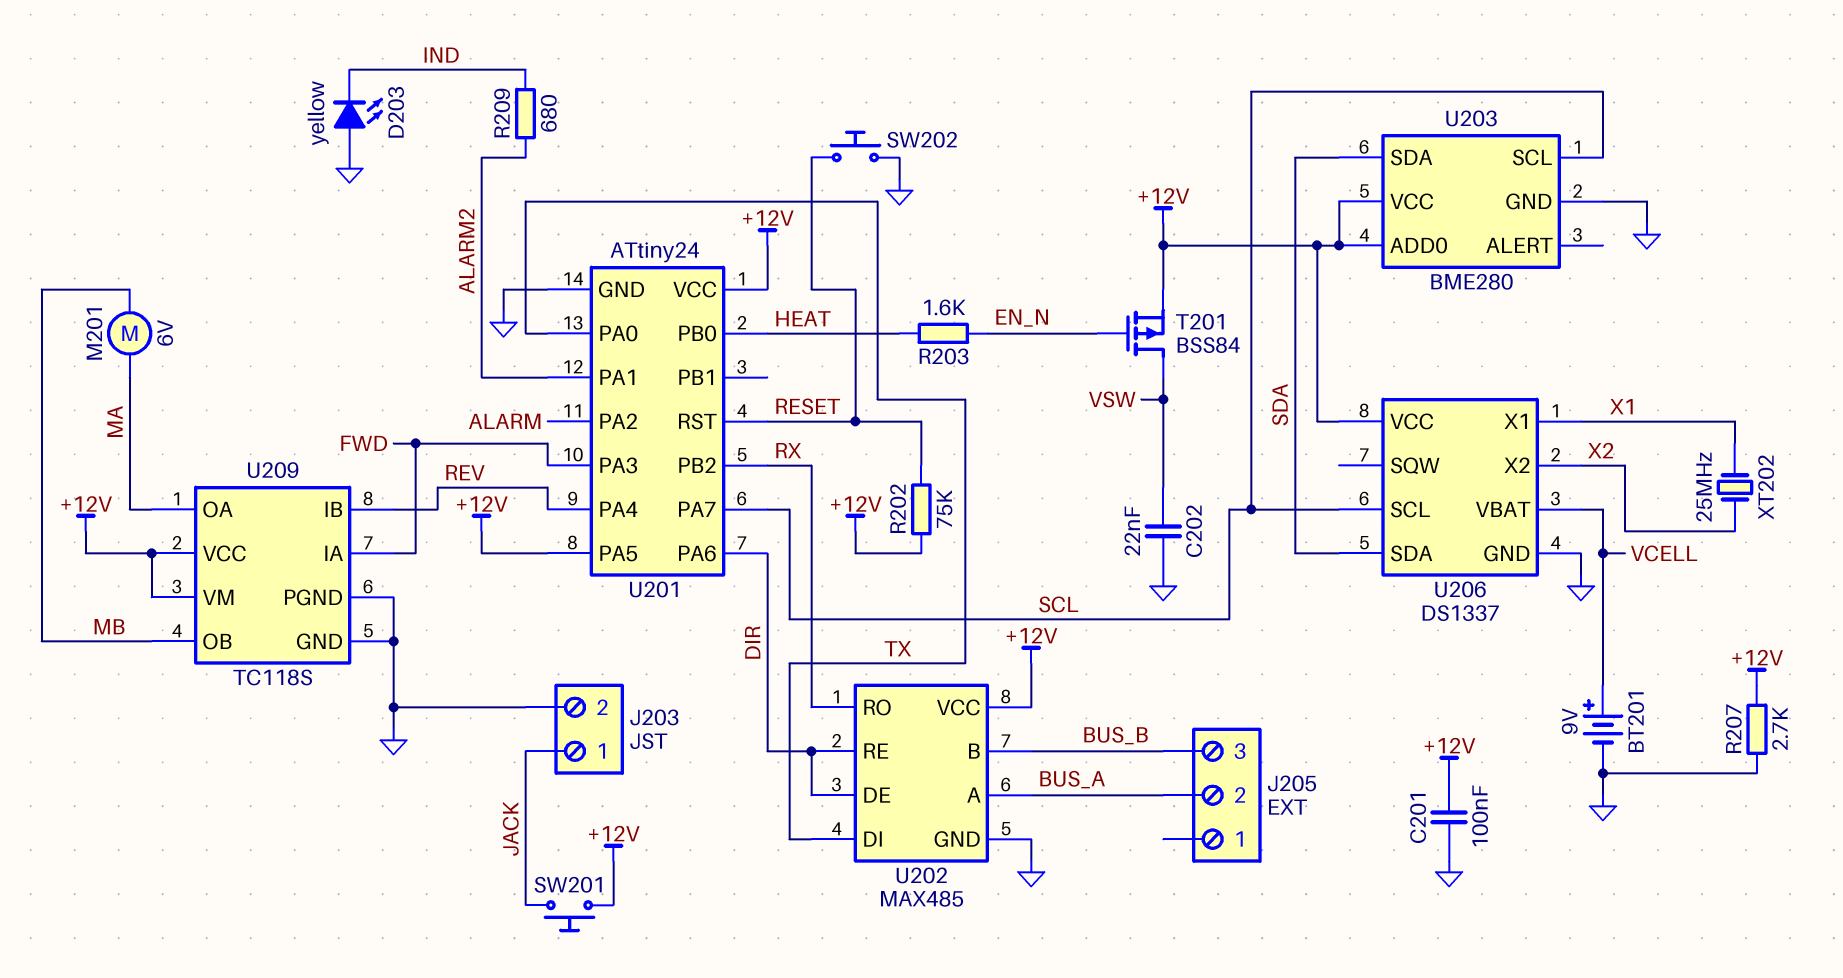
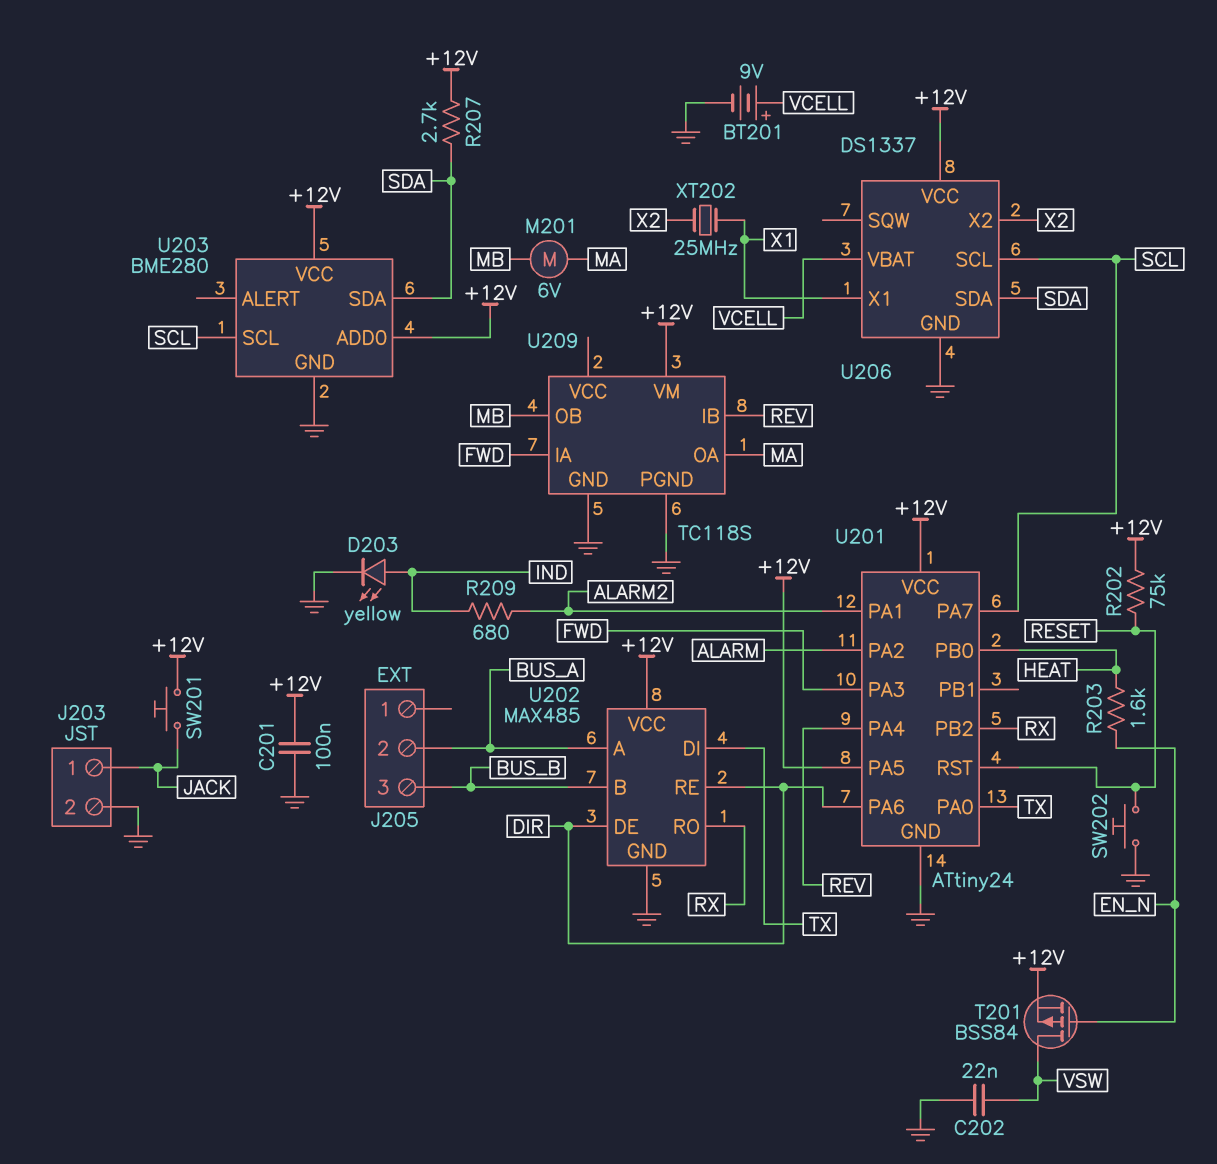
D203: LED yellow (A GND, K IND) -> LED yellow (A IND, K GND)
R207: 2.7k (+12V, GND) -> 2.7k (+12V, SDA)
U209 pin VCC: +12V -> none

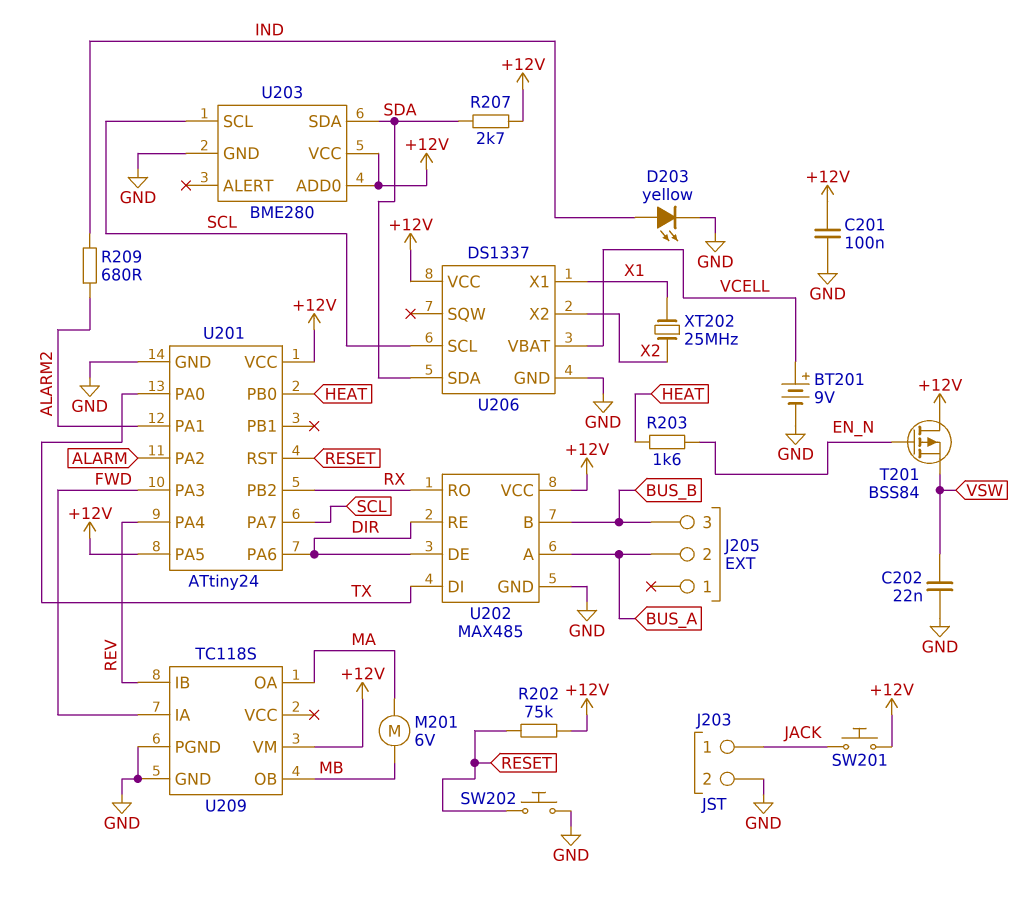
T201: PMOS BSS84 (G EN_N, D VSW, S +12V) -> PMOS BSS84 (G EN_N, D +12V, S VSW)

